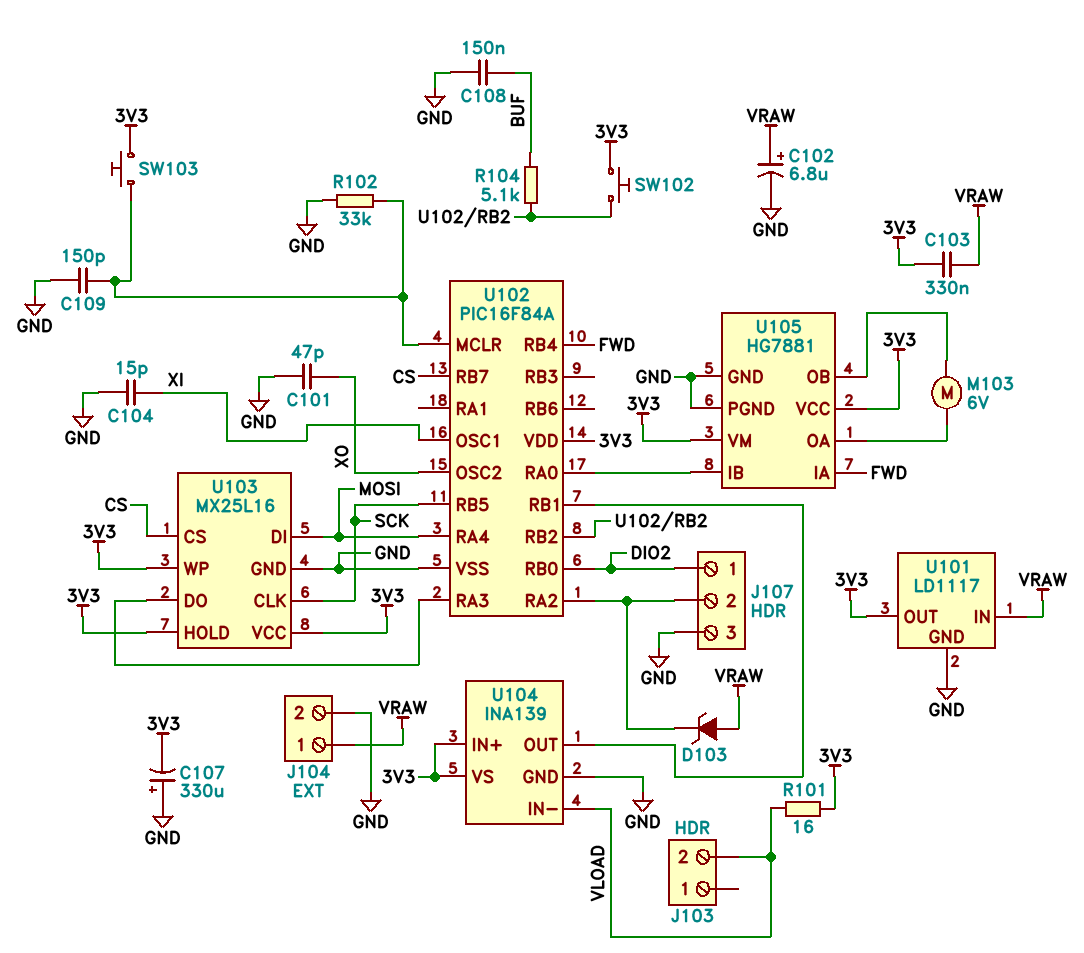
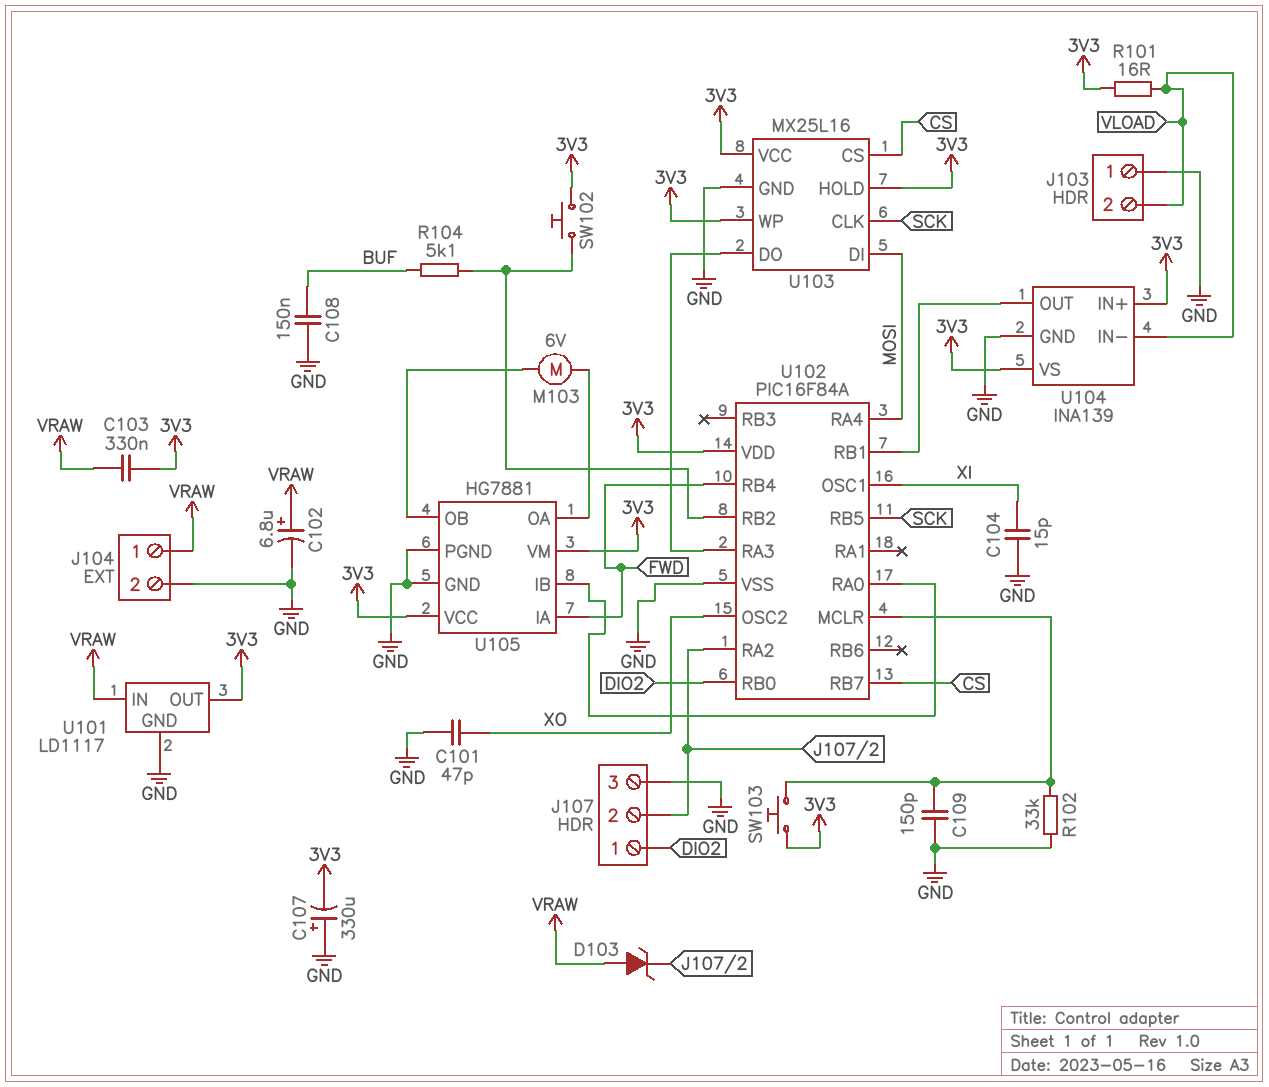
J103 pin 1: none -> GND

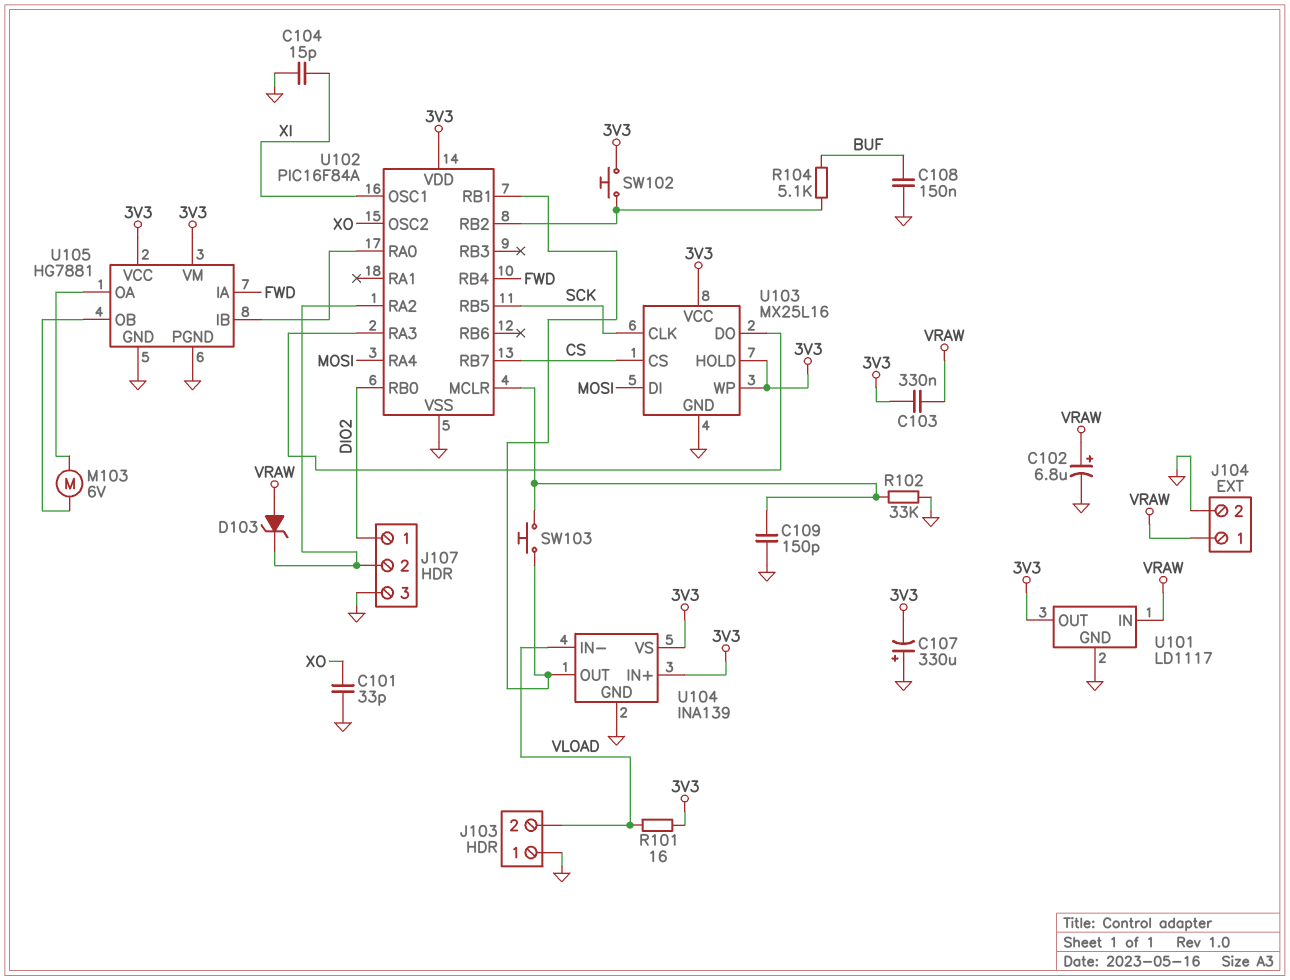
C101: 47pF (GND, XO) -> 33pF (GND, XO)
SW103: button (3V3, U102/MCLR) -> button (U102/MCLR, U102/RB1)

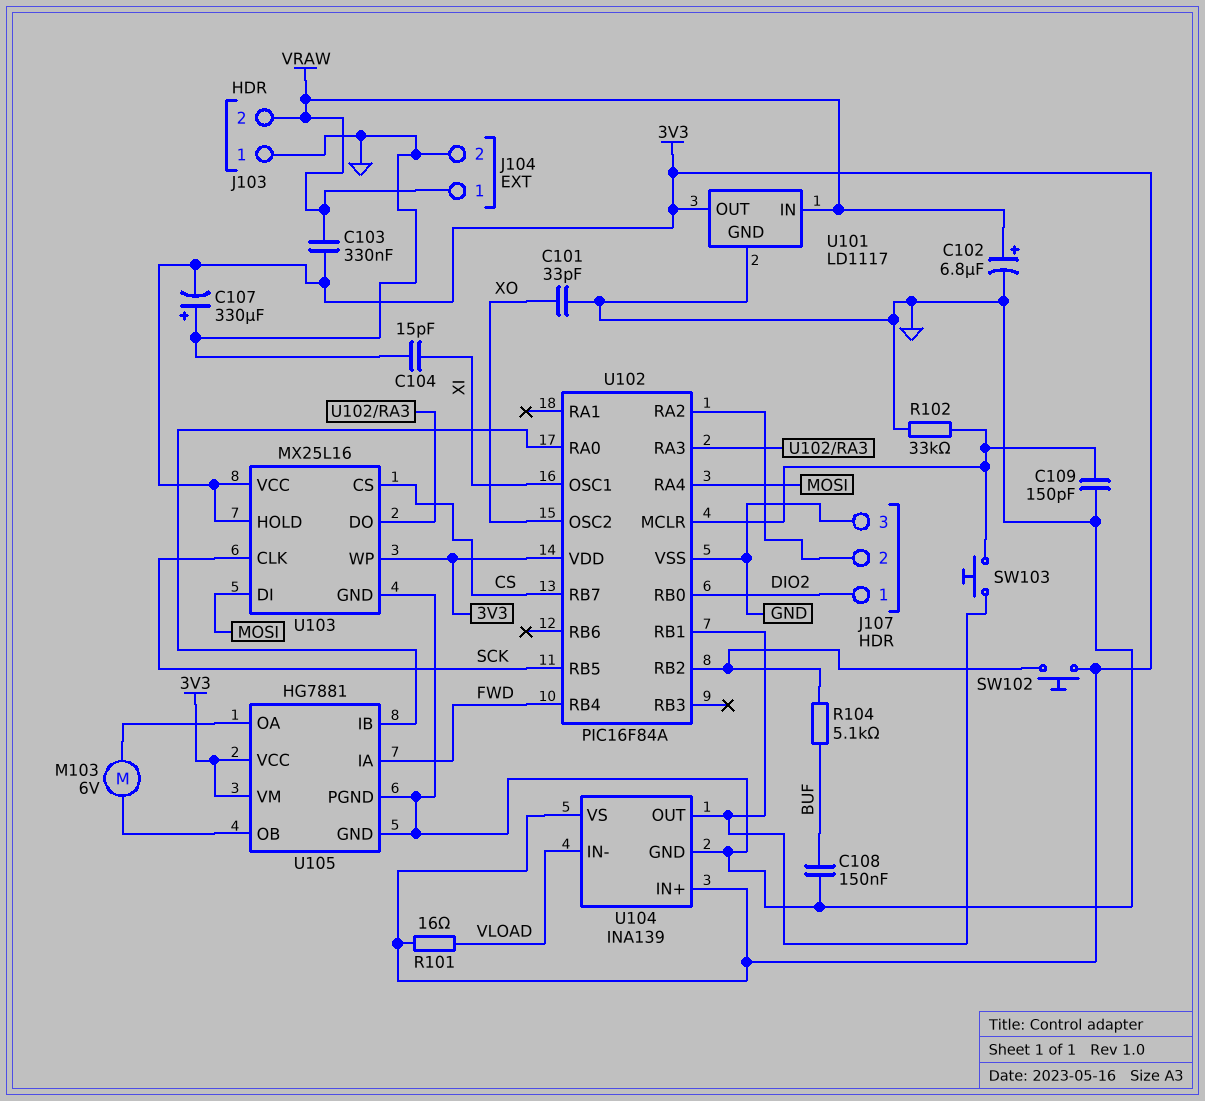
D103: zener (A VRAW, K J107/2) -> none
J103 pin 2: VLOAD -> VRAW

